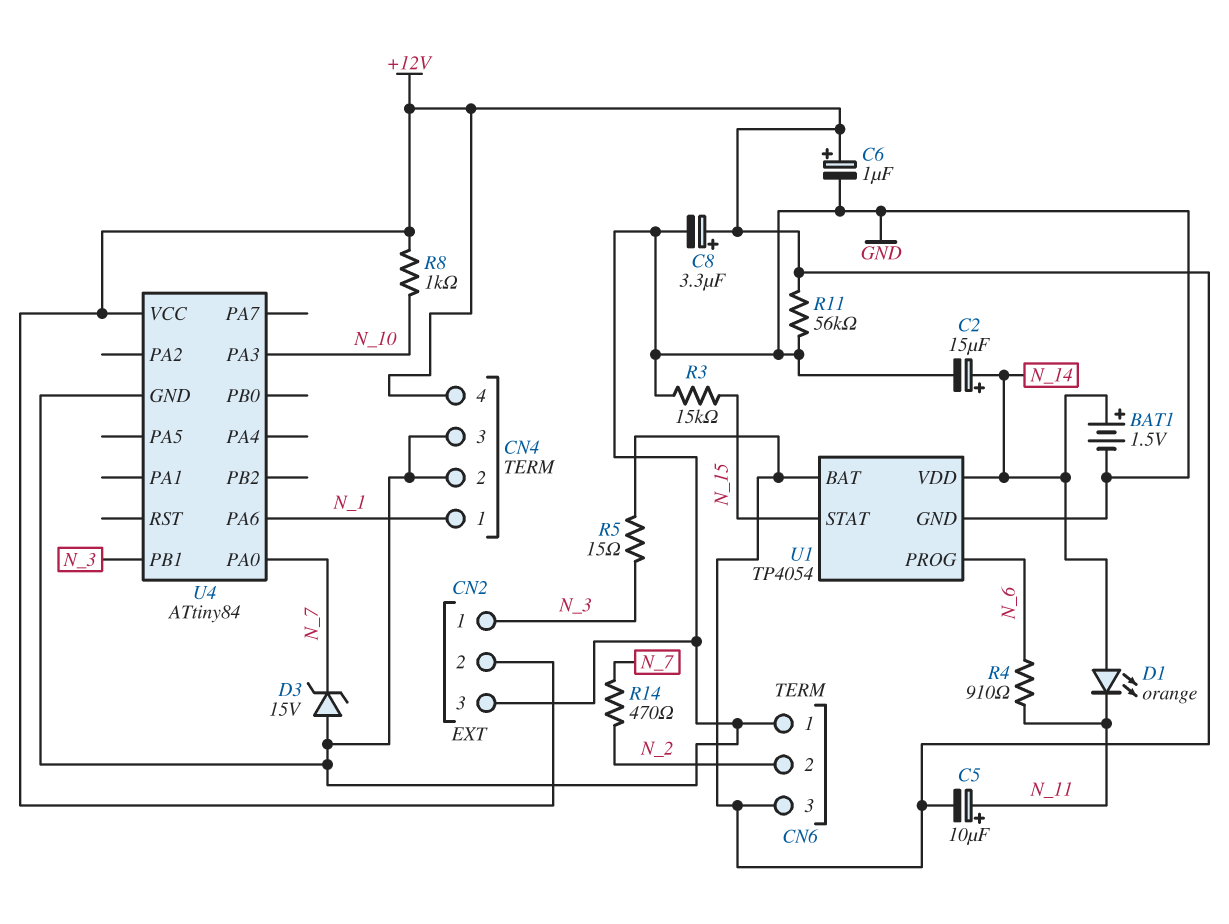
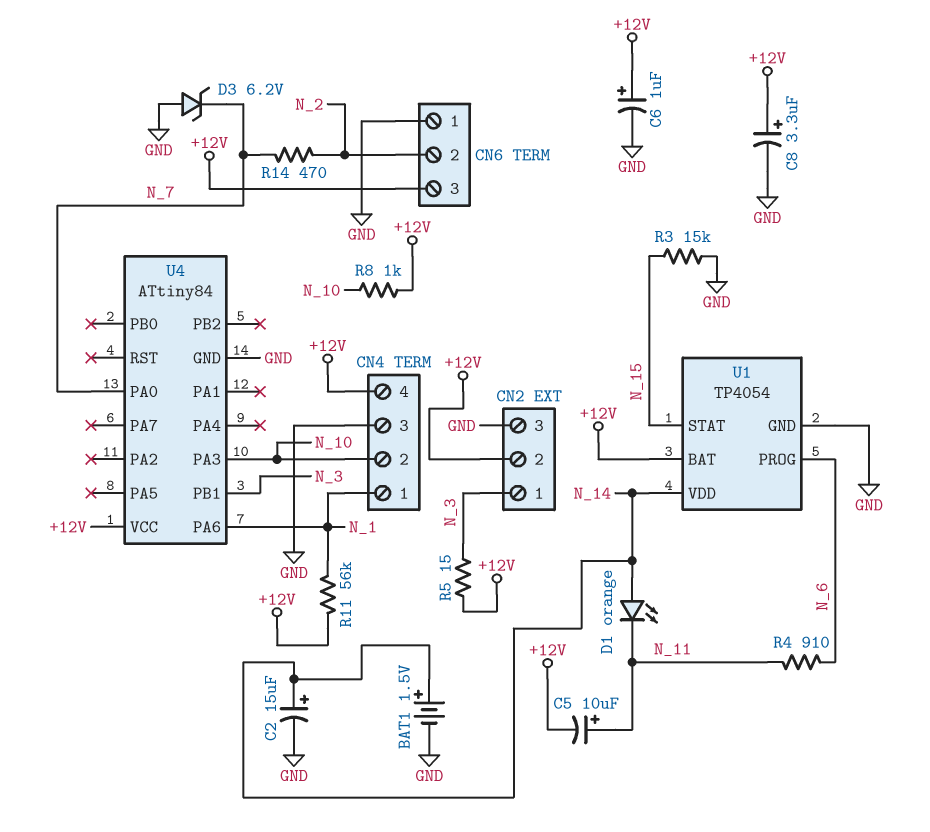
CN4 pin 2: GND -> N_10
D3: zener 15V (A GND, K N_7) -> zener 6.2V (A GND, K N_7)
R11: 56k (+12V, GND) -> 56k (+12V, N_1)

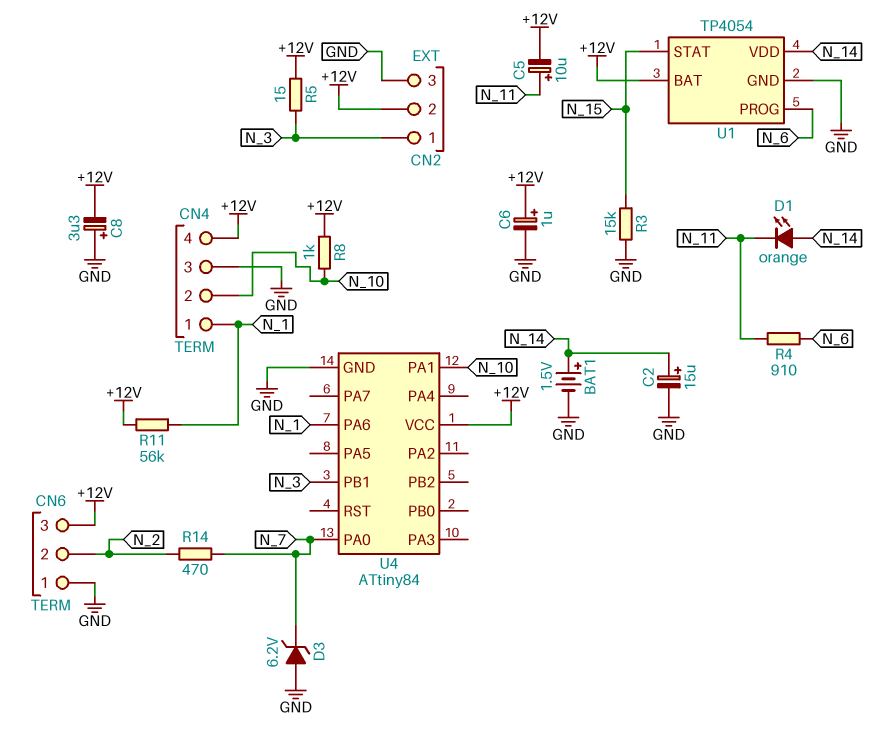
C8: 3.3uF (plus +12V, minus GND) -> 3.3uF (plus GND, minus +12V)
U4 pin PA1: none -> N_10
U4 pin PA3: N_10 -> none

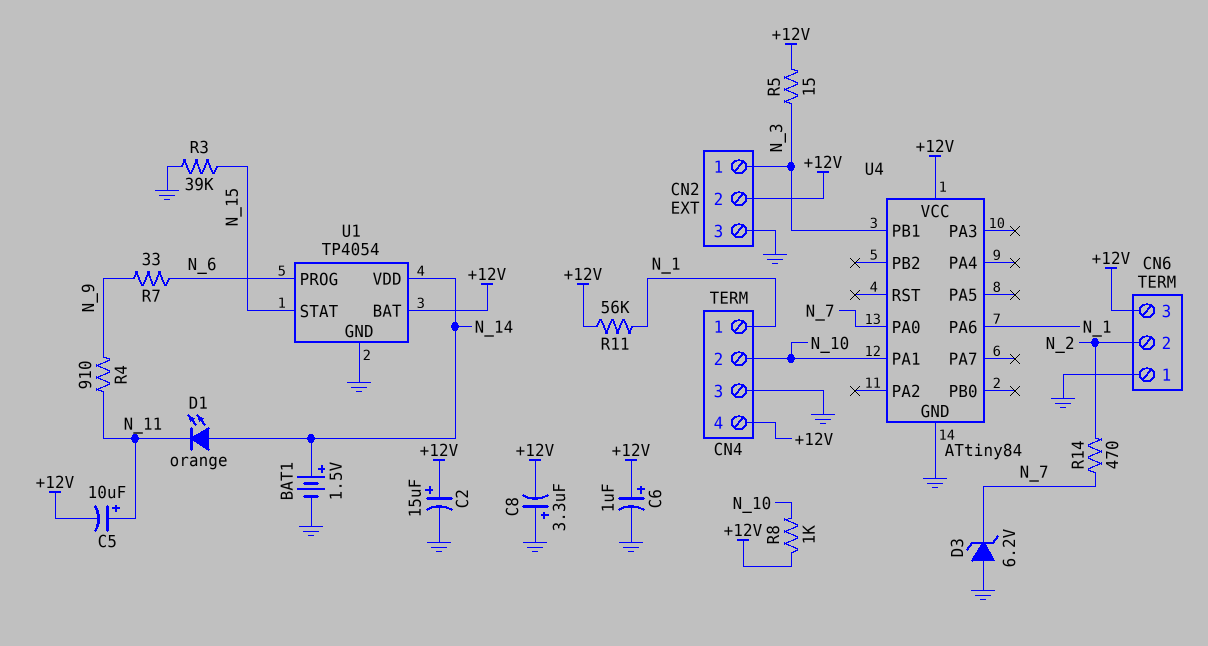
C2: 15uF (plus N_14, minus GND) -> 15uF (plus +12V, minus GND)
R3: 15k (GND, N_15) -> 39k (GND, N_15)
R4: 910 (N_6, N_11) -> 910 (N_9, N_11)
R7: none -> 33 (N_6, N_9)

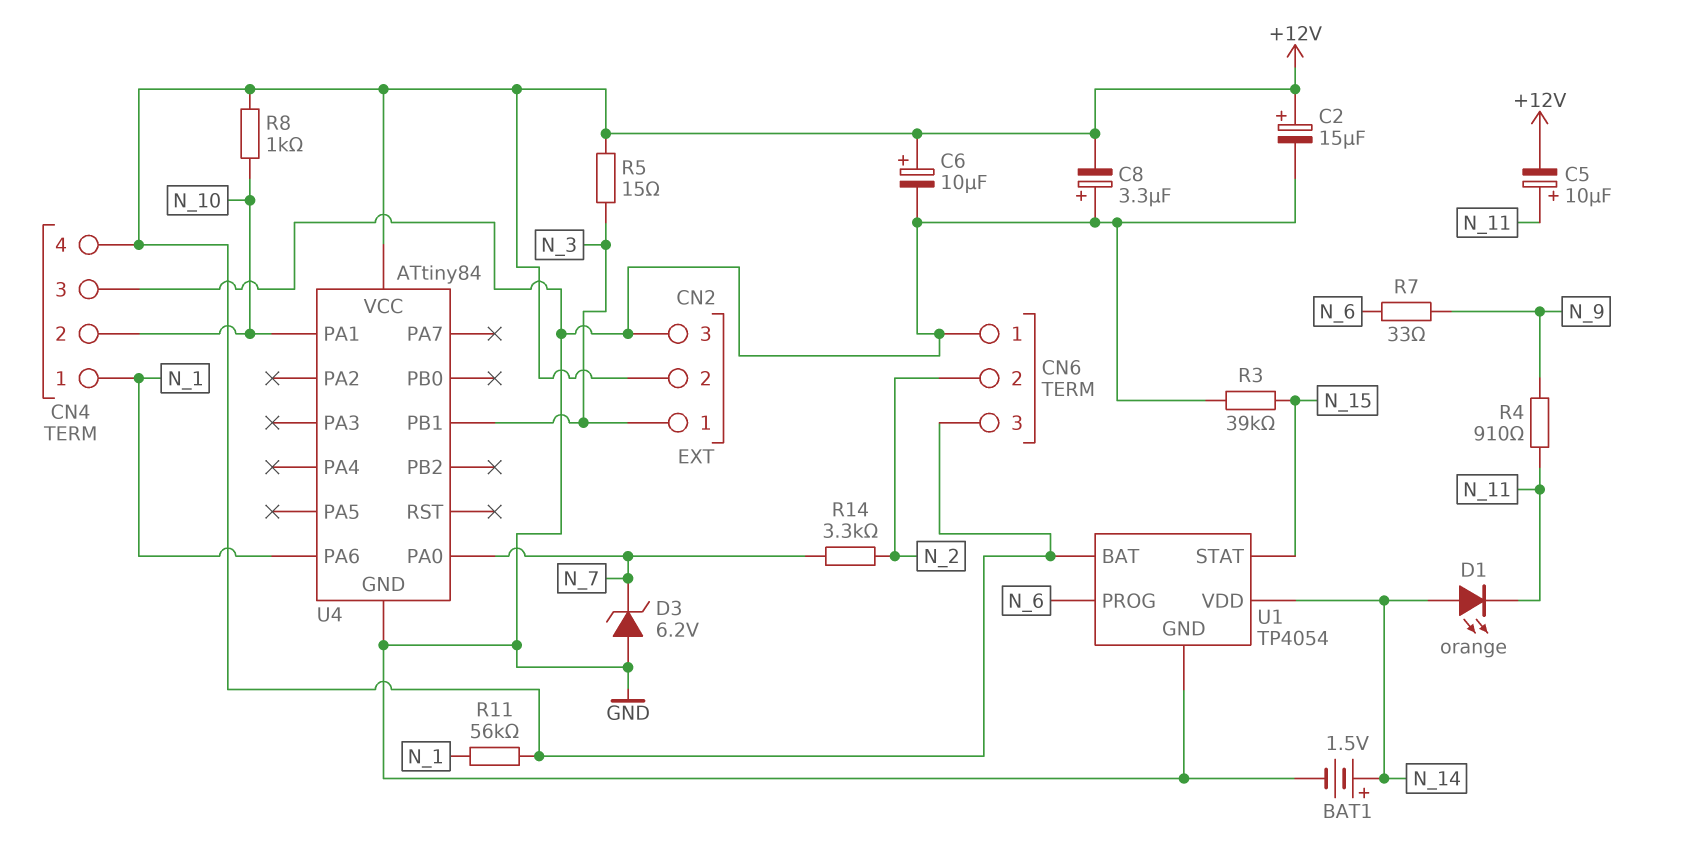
C6: 1uF (plus +12V, minus GND) -> 10uF (plus +12V, minus GND)
R14: 470 (N_2, N_7) -> 3.3k (N_2, N_7)

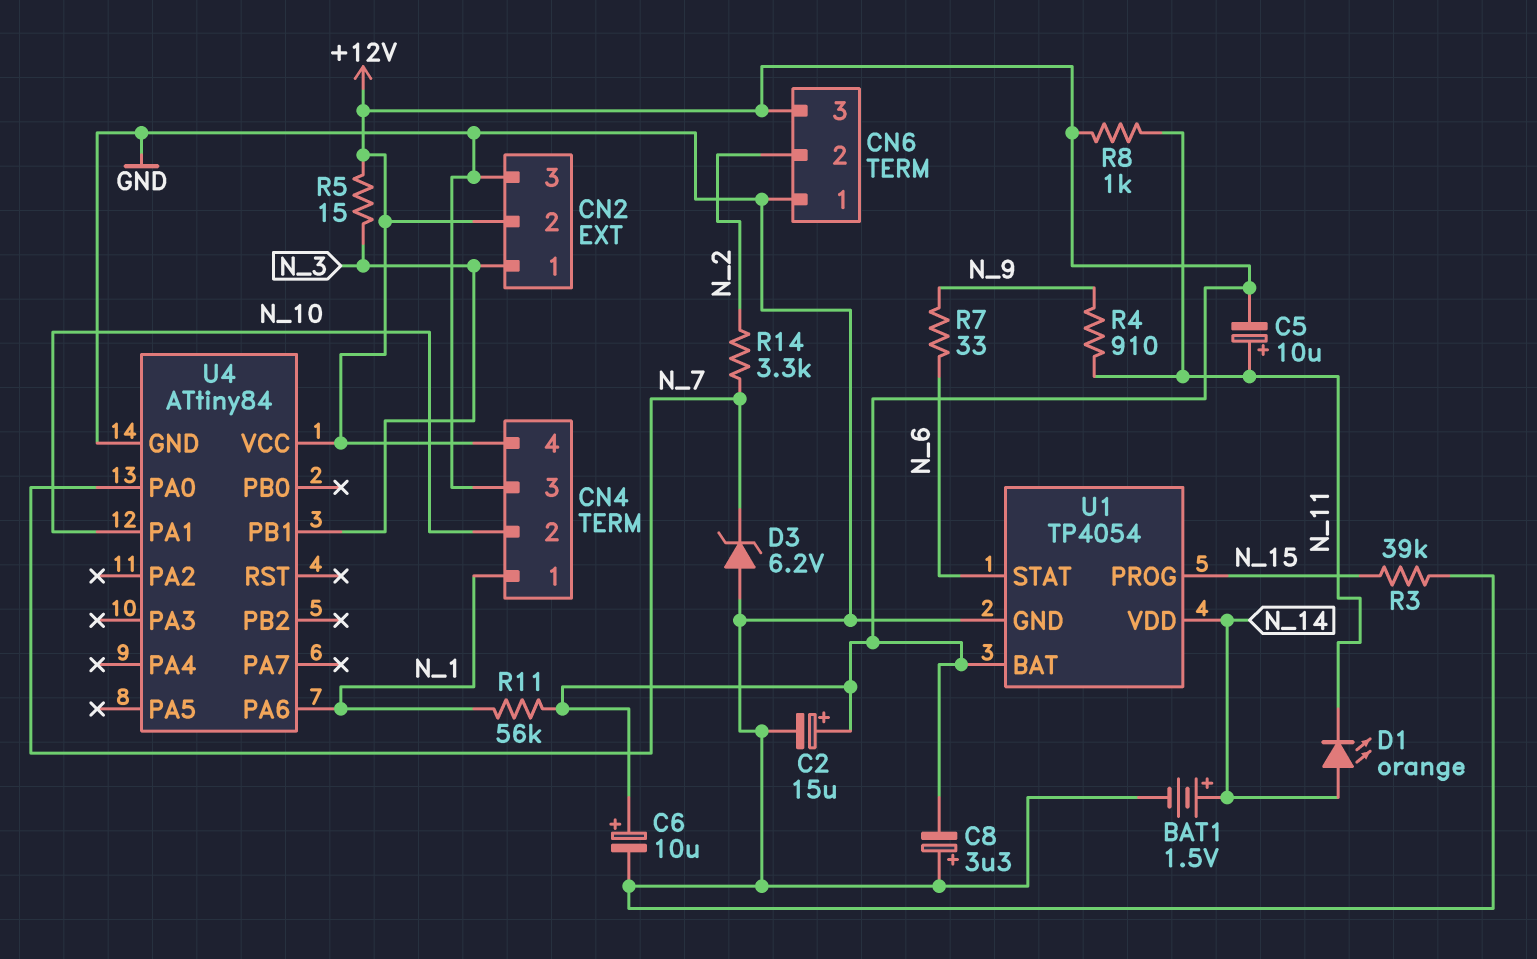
R8: 1k (+12V, N_10) -> 1k (+12V, N_11)
U1 pin PROG: N_6 -> N_15
U1 pin STAT: N_15 -> N_6

